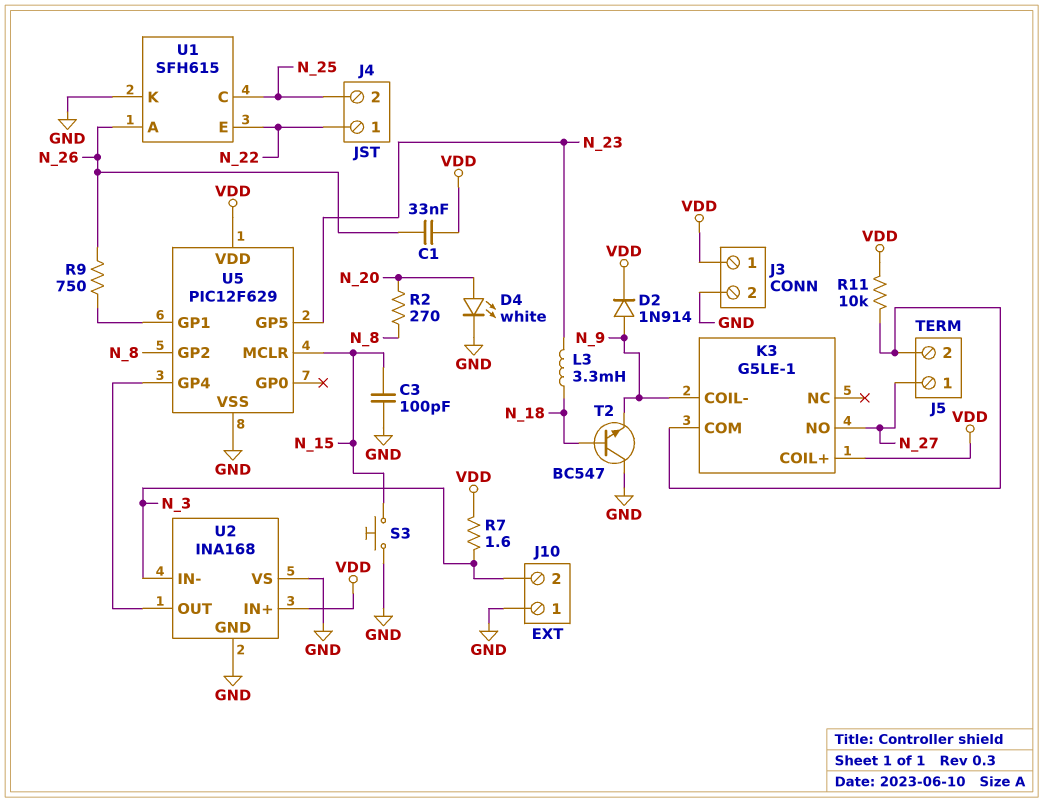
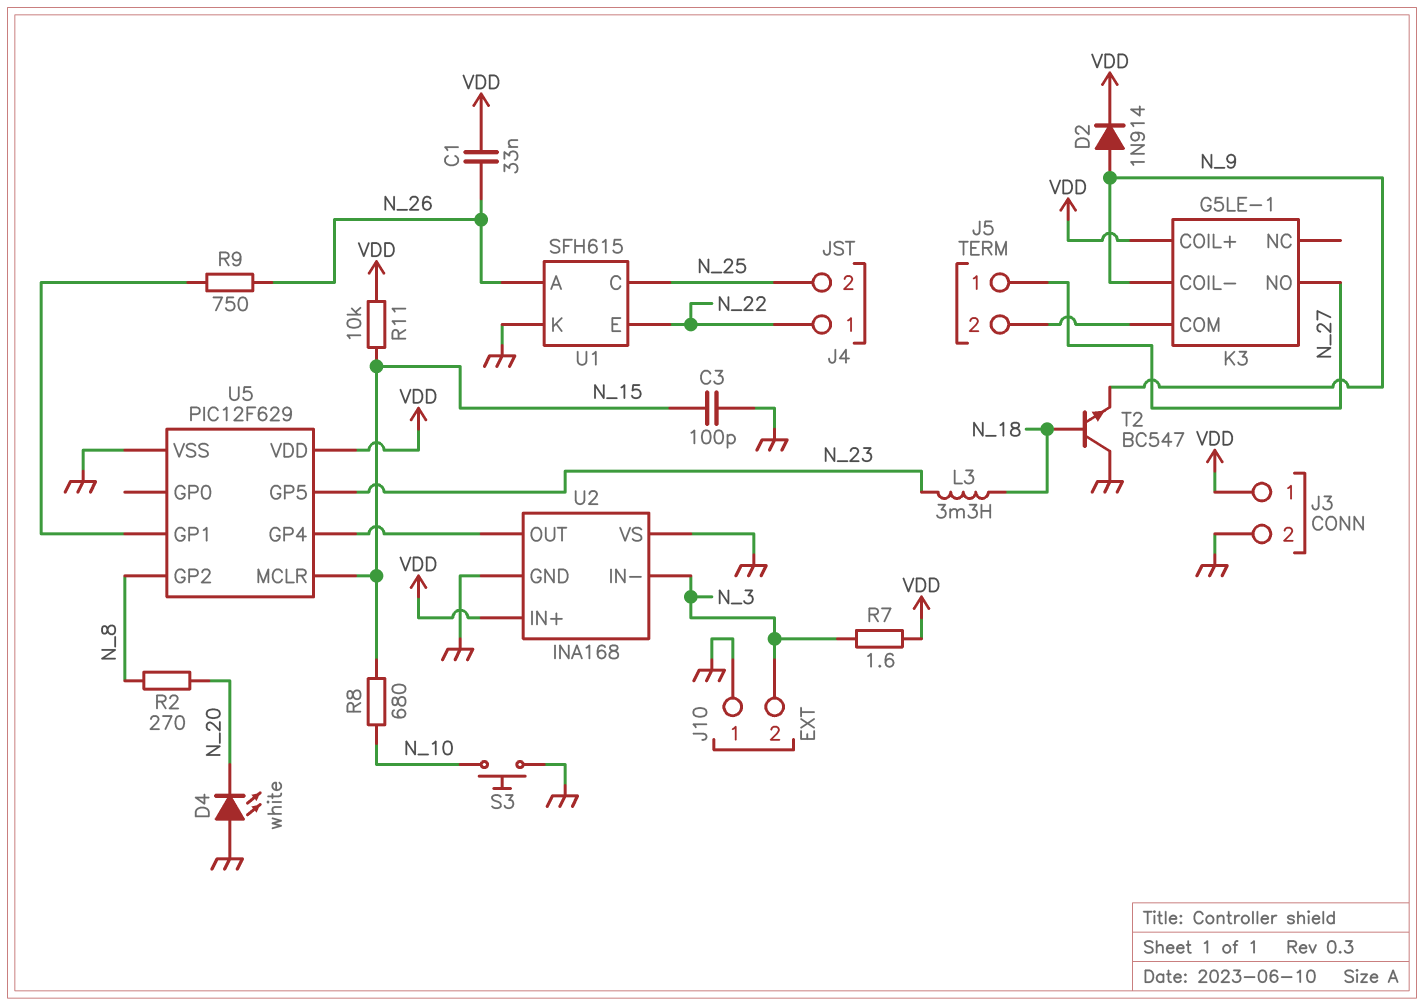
D4: LED white (A N_20, K GND) -> LED white (A GND, K N_20)
R8: none -> 680 (N_10, N_15)
R11: 10k (J5/2, VDD) -> 10k (N_15, VDD)
S3: button (GND, N_15) -> button (GND, N_10)

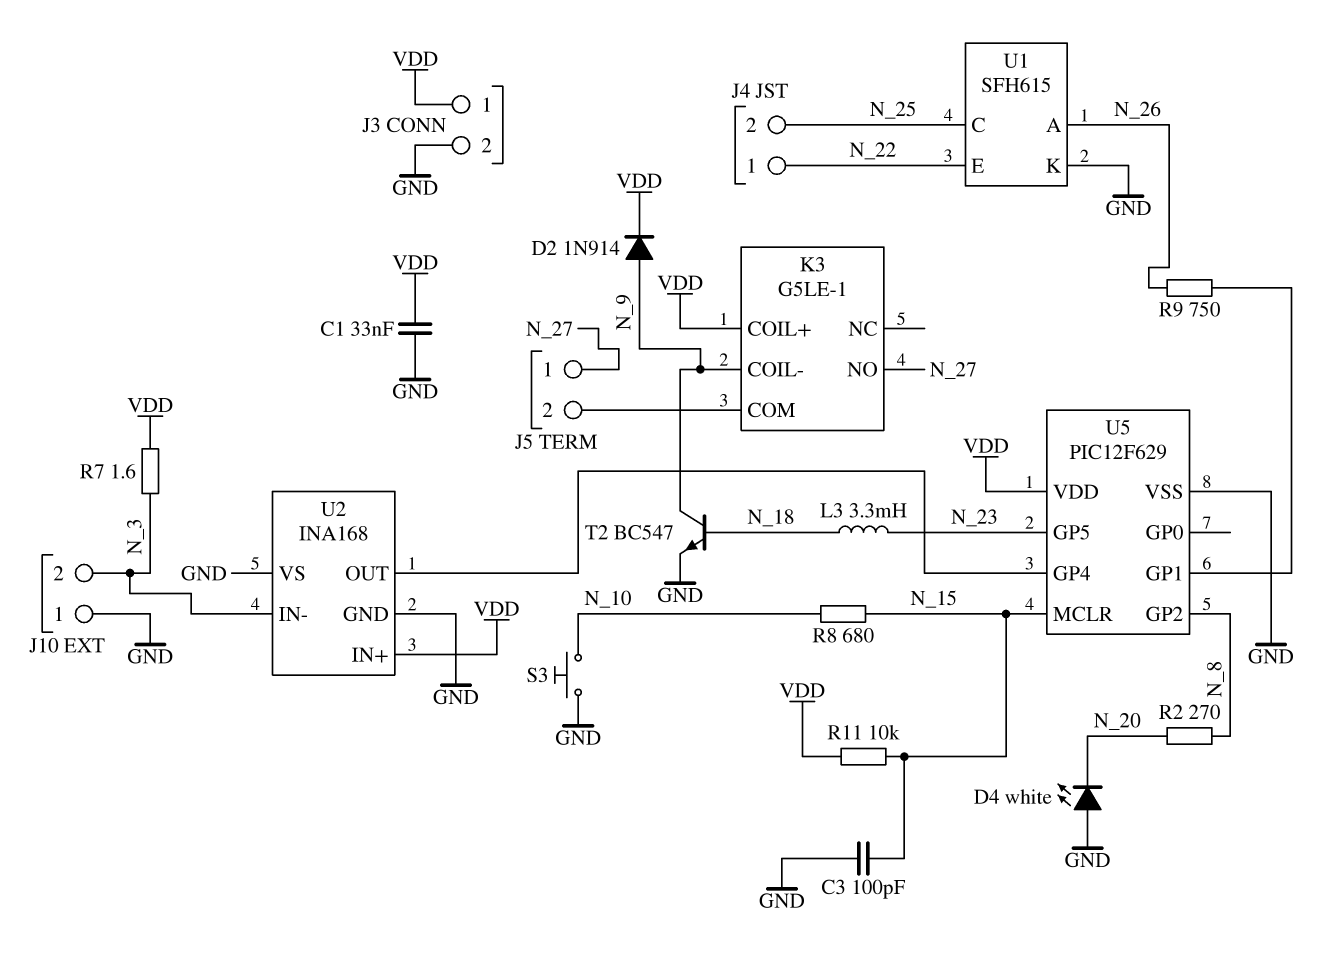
C1: 33nF (N_26, VDD) -> 33nF (GND, VDD)
T2: NPN BC547 (B N_18, C GND, E N_9) -> NPN BC547 (B N_18, C N_9, E GND)

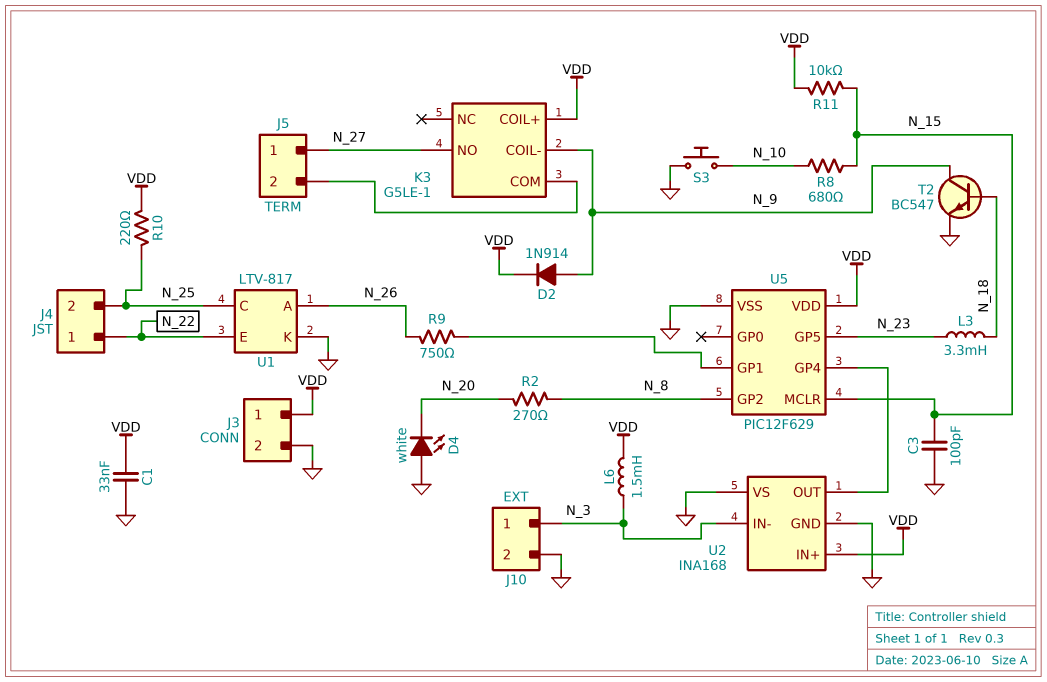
J10 pin 1: GND -> N_3
J10 pin 2: N_3 -> GND
L6: none -> 1.5mH (N_3, VDD)
R7: 1.6 (N_3, VDD) -> none
R10: none -> 220 (N_25, VDD)
U1: SFH615 -> LTV-817

